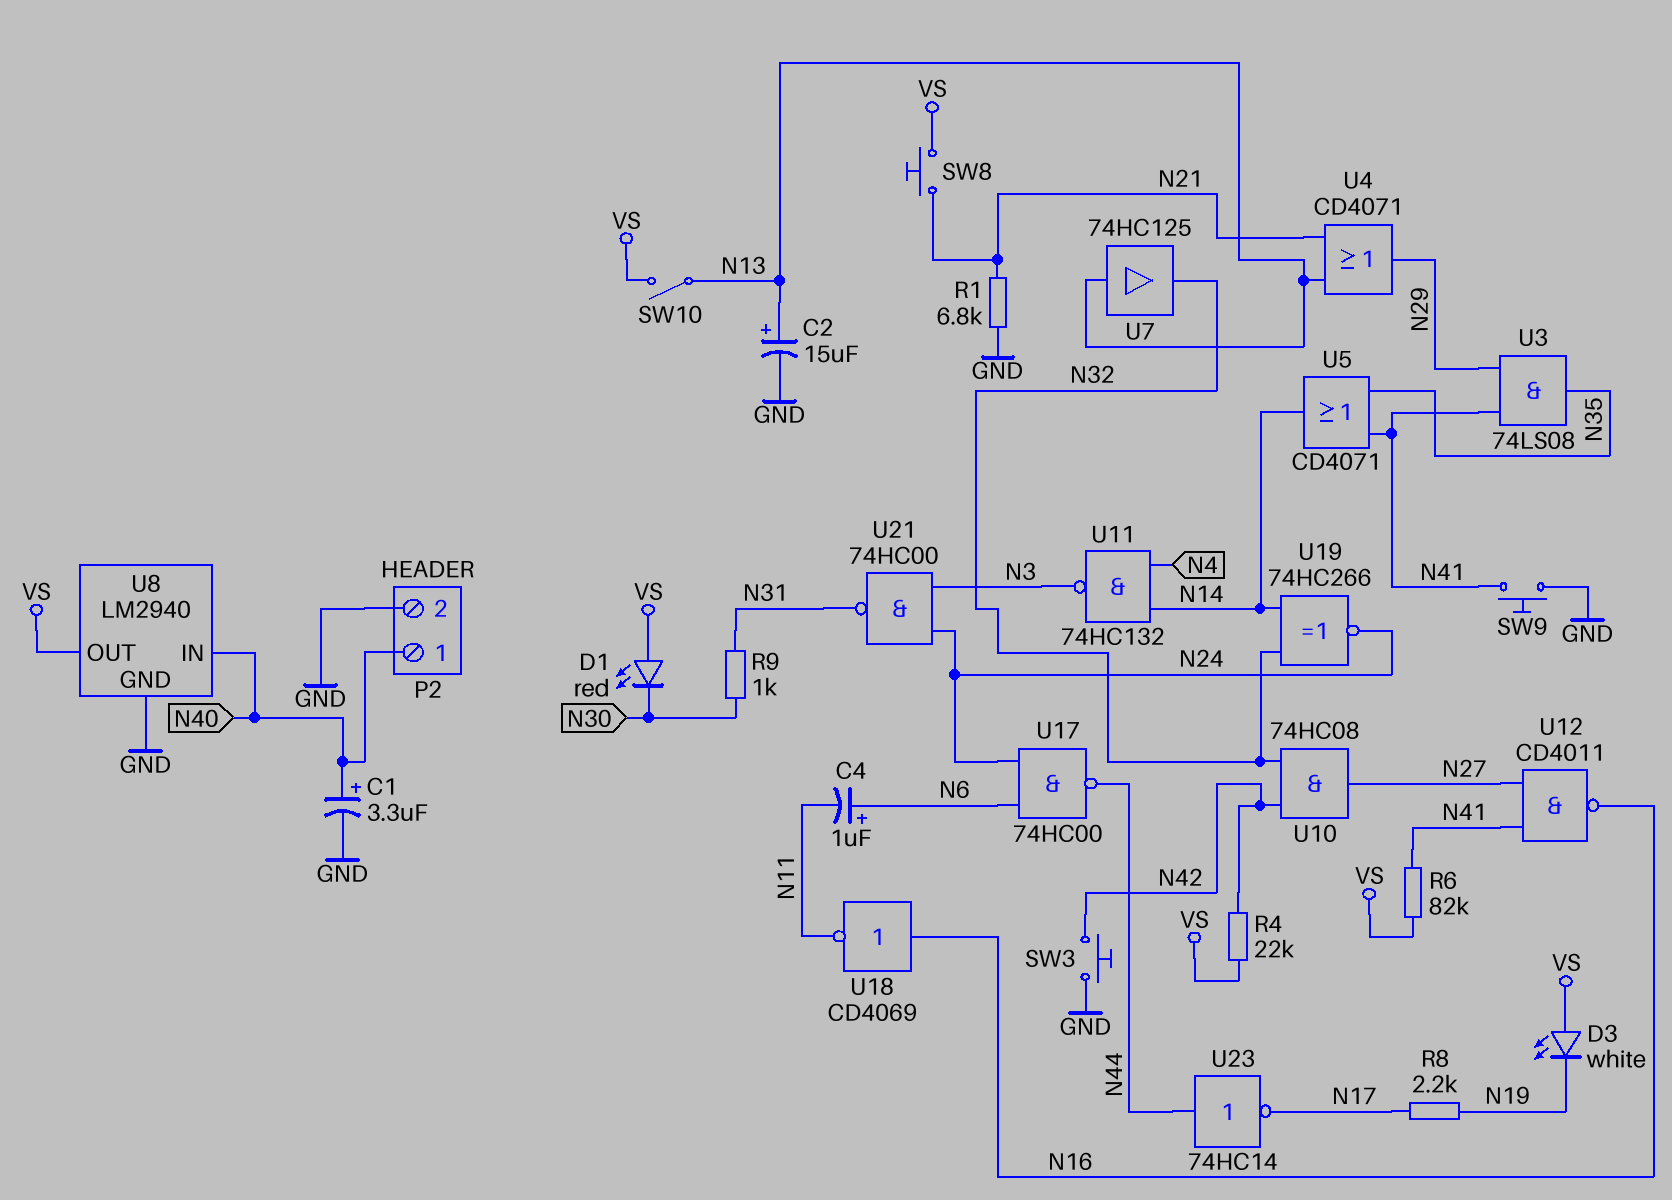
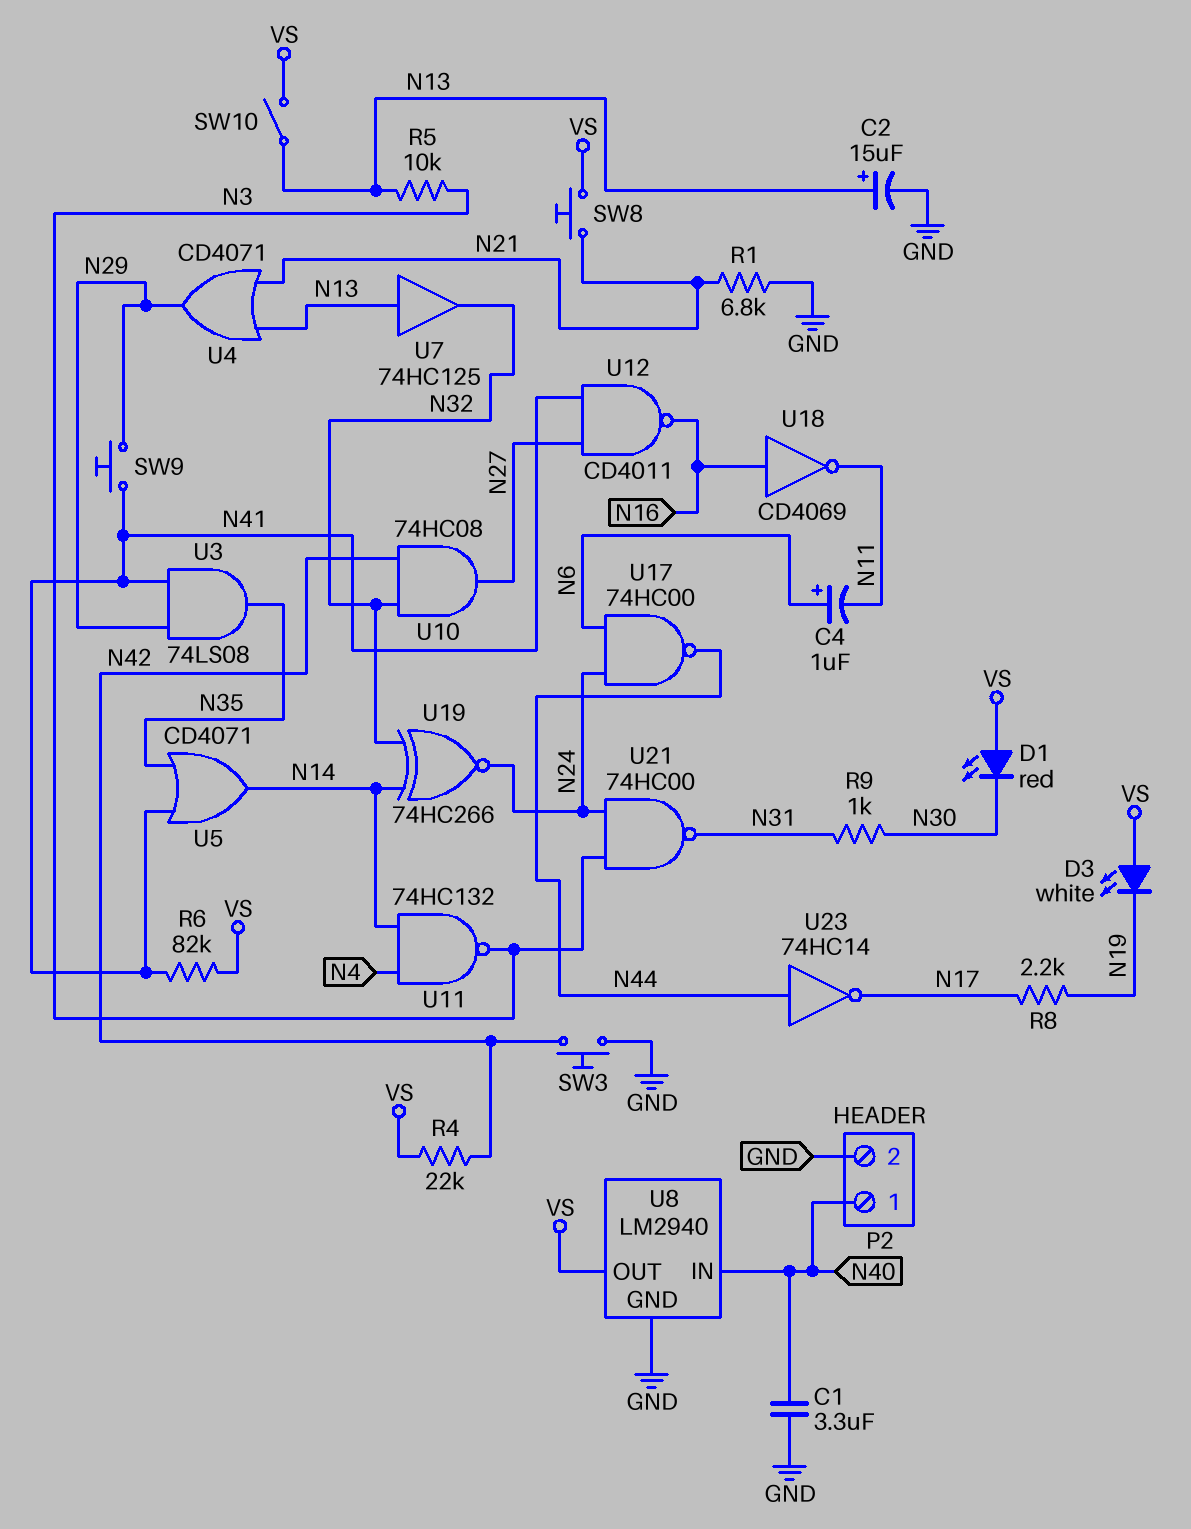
C1: 3.3uF (plus N40, minus GND) -> 3.3uF (GND, N40)
R5: none -> 10k (N3, N13)
SW9: button (GND, N41) -> button (N29, N41)

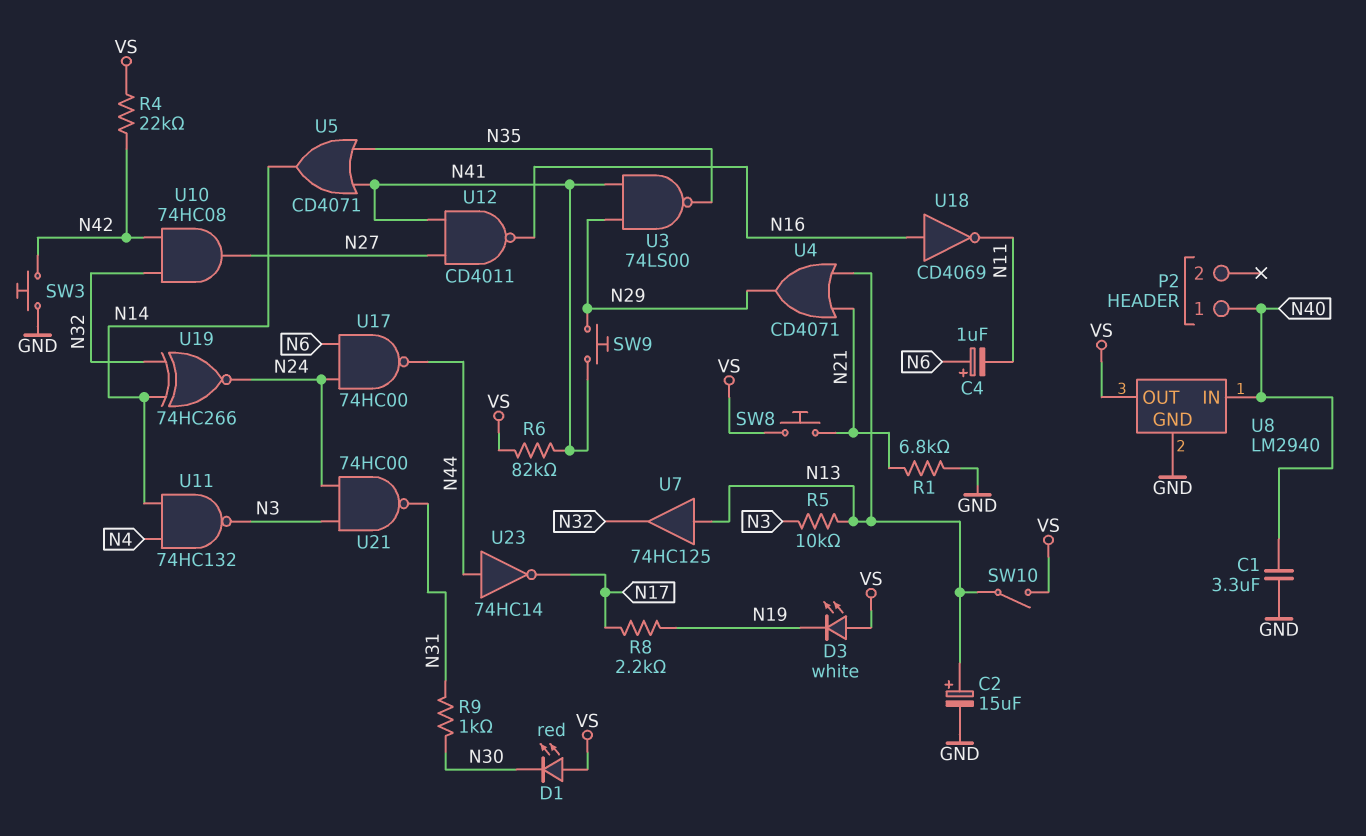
P2 pin 2: GND -> none
U3: AND 74LS08 (in N29, in N41, out N35) -> NAND 74LS00 (in N29, in N41, out N35)

